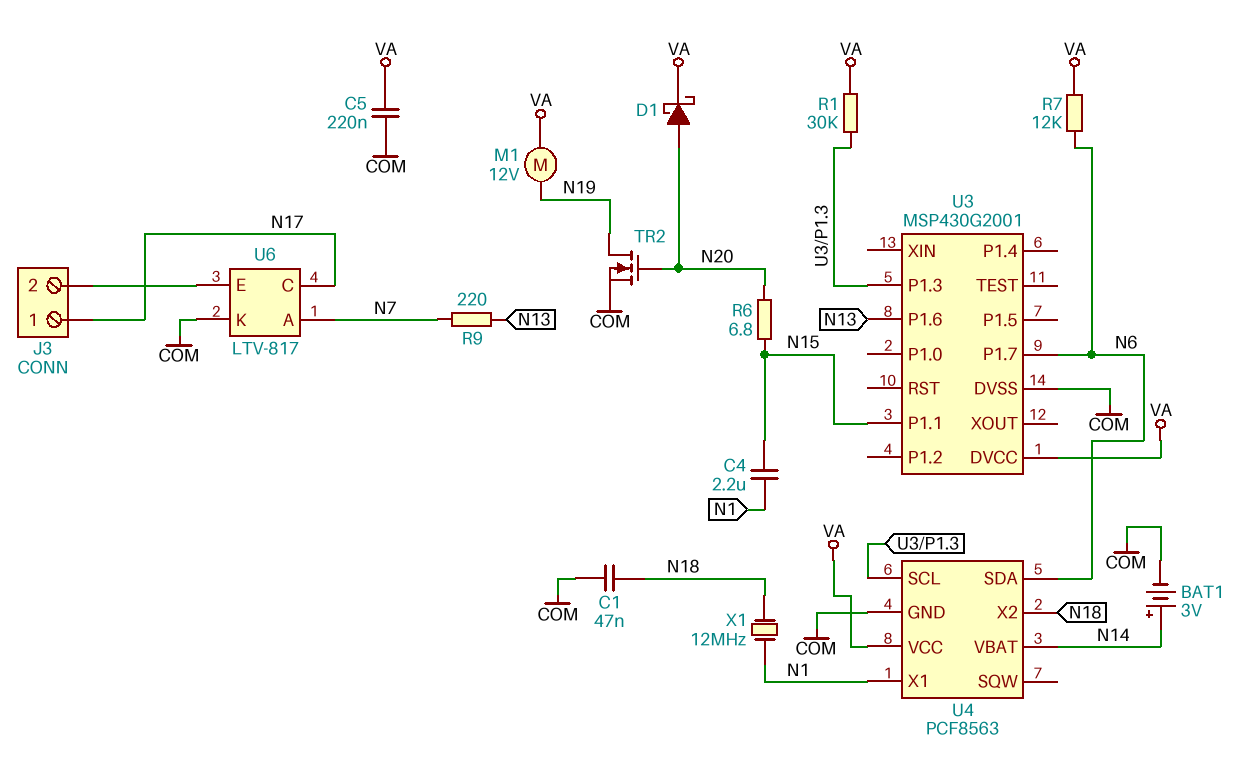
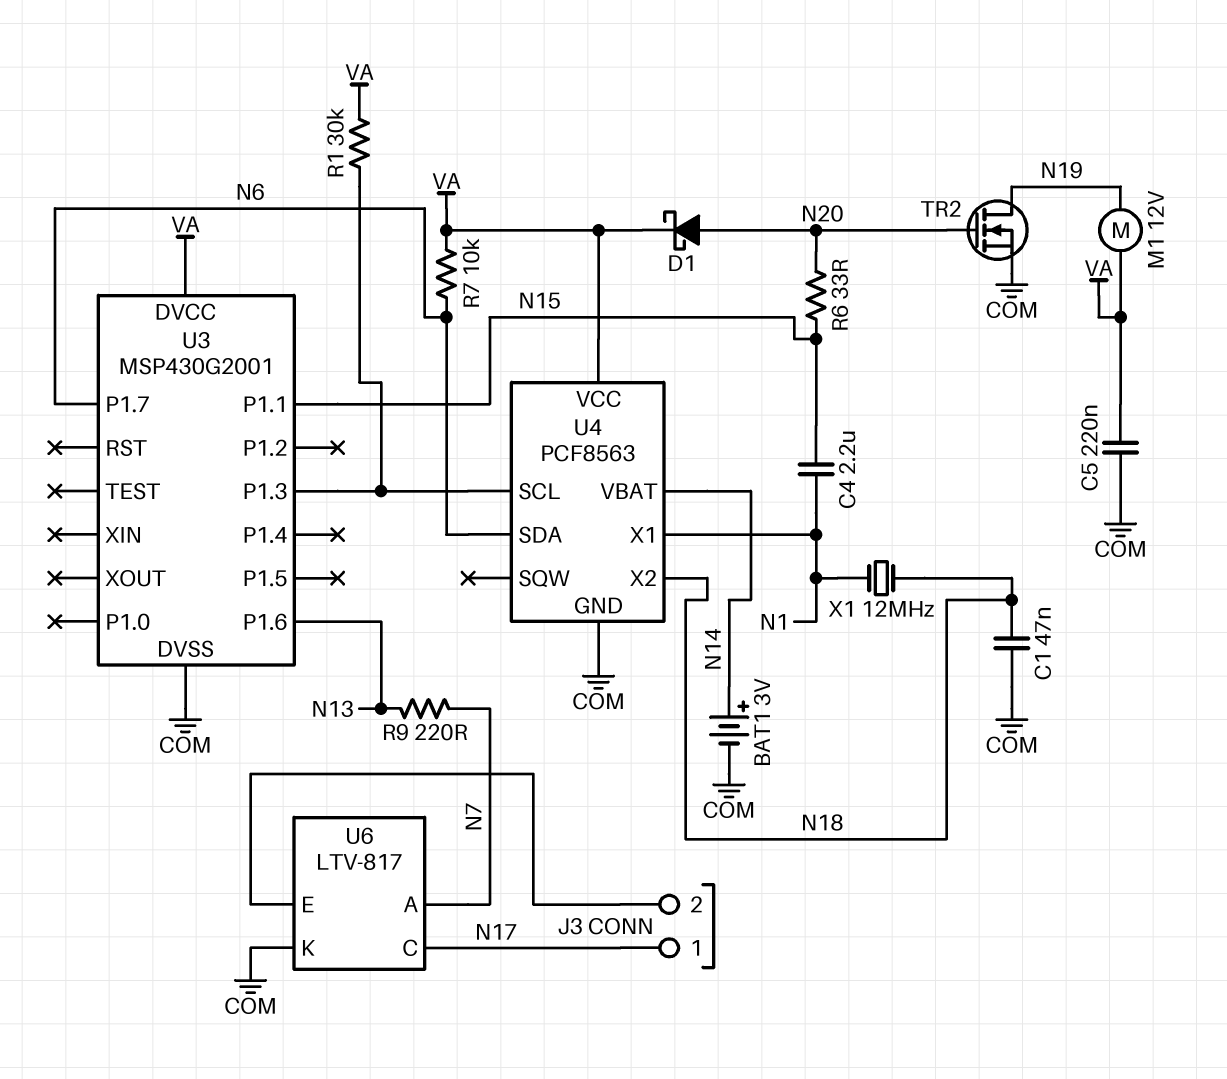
R6: 6.8 (N15, N20) -> 33 (N15, N20)
R7: 12k (N6, VA) -> 10k (N6, VA)

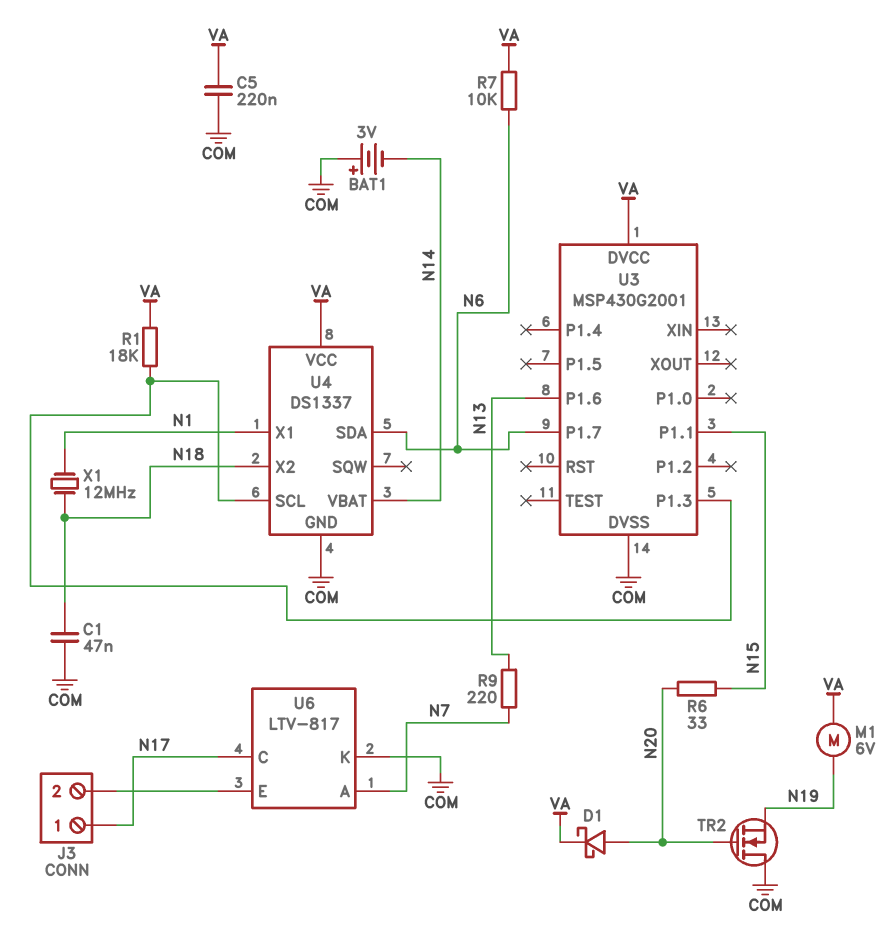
BAT1: 3V (plus N14, minus COM) -> 3V (plus COM, minus N14)
C4: 2.2uF (N1, N15) -> none
M1: motor 12V (N19, VA) -> motor 6V (N19, VA)
R1: 30k (U3/P1.3, VA) -> 18k (U3/P1.3, VA)
TR2: NMOS (G N20, D N19, S COM) -> NMOS (G N20, D COM, S N19)
U4: PCF8563 -> DS1337

